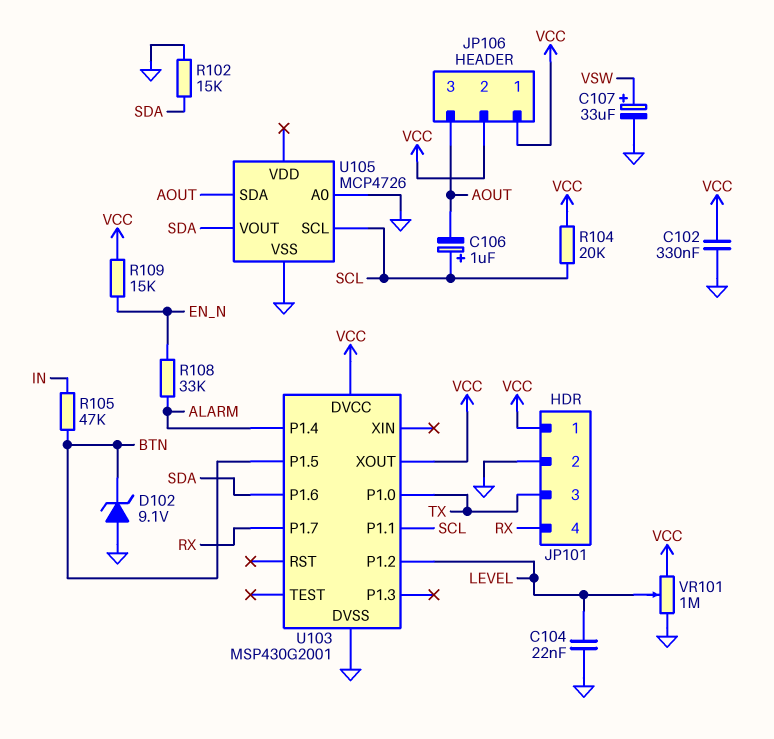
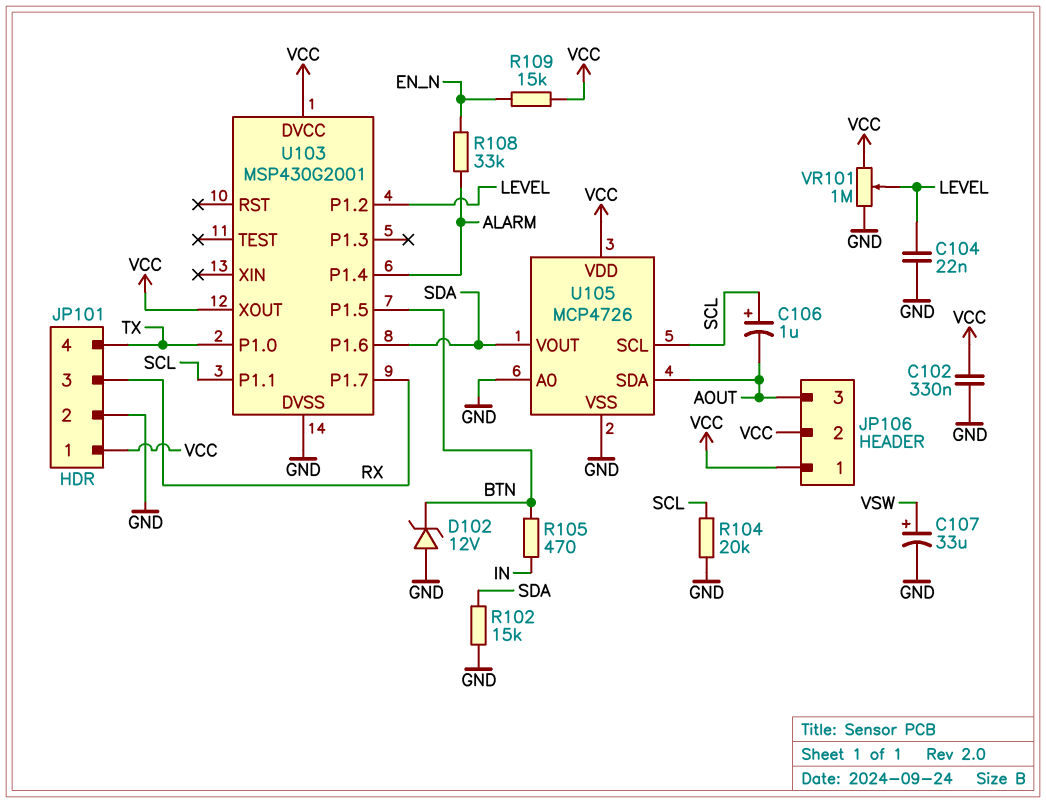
D102: zener 9.1V (A GND, K BTN) -> zener 12V (A GND, K BTN)
JP101 pin 3: TX -> RX
JP101 pin 4: RX -> TX
R104: 20k (SCL, VCC) -> 20k (GND, SCL)
R105: 47k (BTN, IN) -> 470 (BTN, IN)
U105 pin VDD: none -> VCC

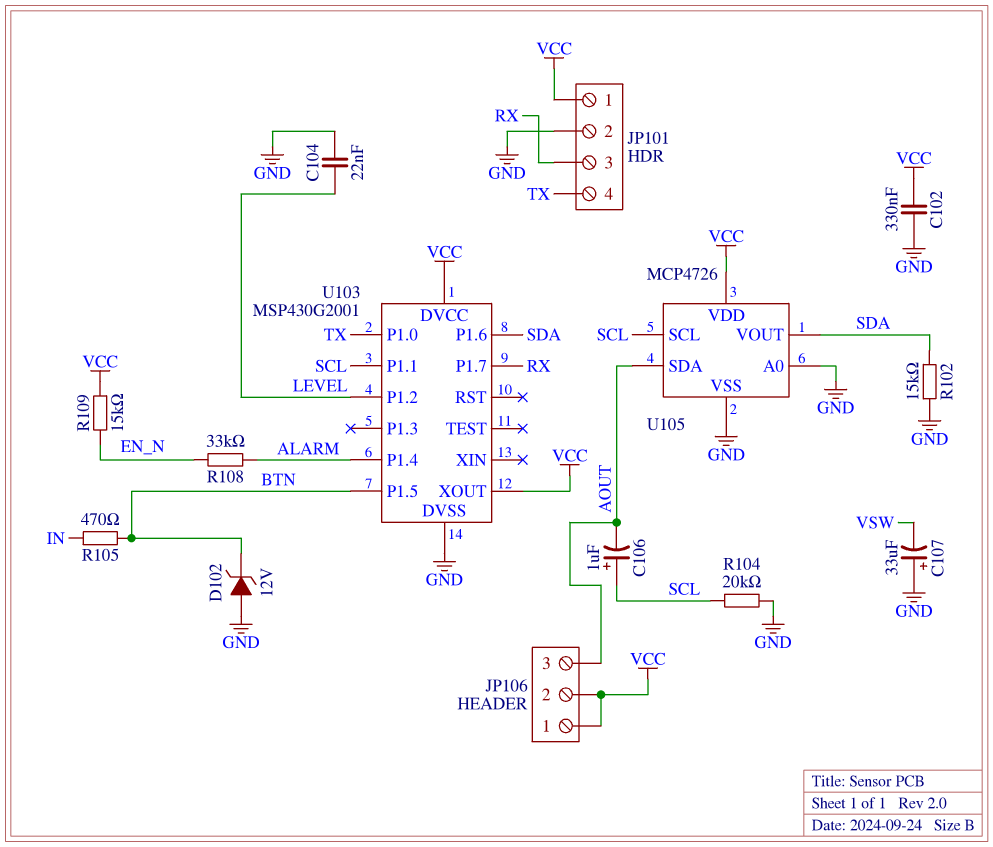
C107: 33uF (plus VSW, minus GND) -> 33uF (plus GND, minus VSW)
VR101: 1M (GND, VCC, wiper LEVEL) -> none

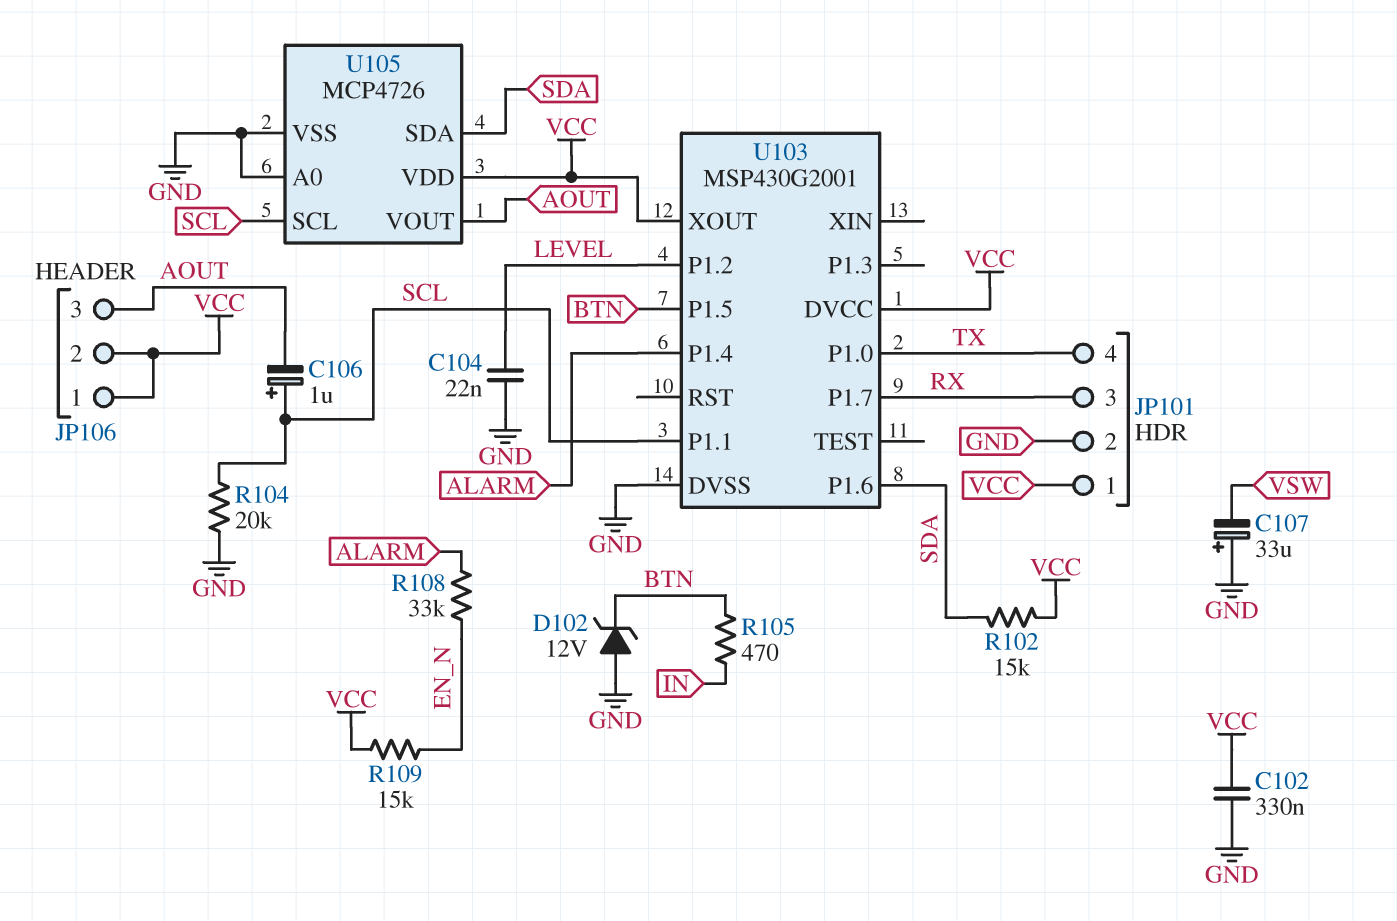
R102: 15k (GND, SDA) -> 15k (SDA, VCC)
U105 pin SDA: AOUT -> SDA
U105 pin VOUT: SDA -> AOUT

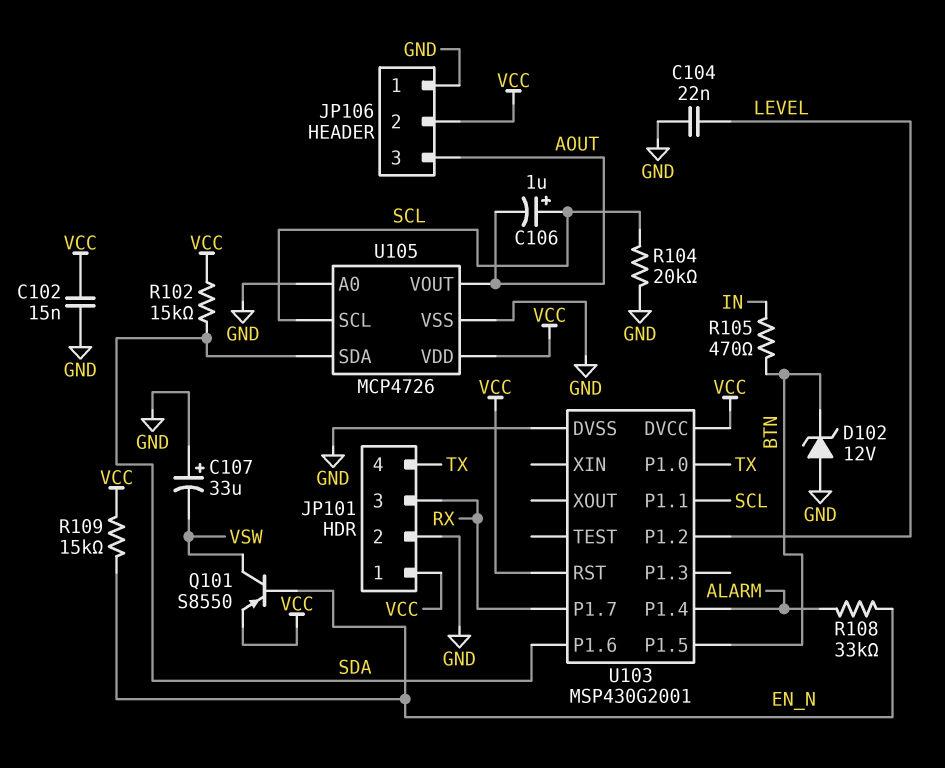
C102: 330nF (GND, VCC) -> 15nF (GND, VCC)
JP106 pin 1: VCC -> GND
Q101: none -> PNP S8550 (B EN_N, C VSW, E VCC)
U103 pin RST: none -> VCC
U103 pin XOUT: VCC -> none

